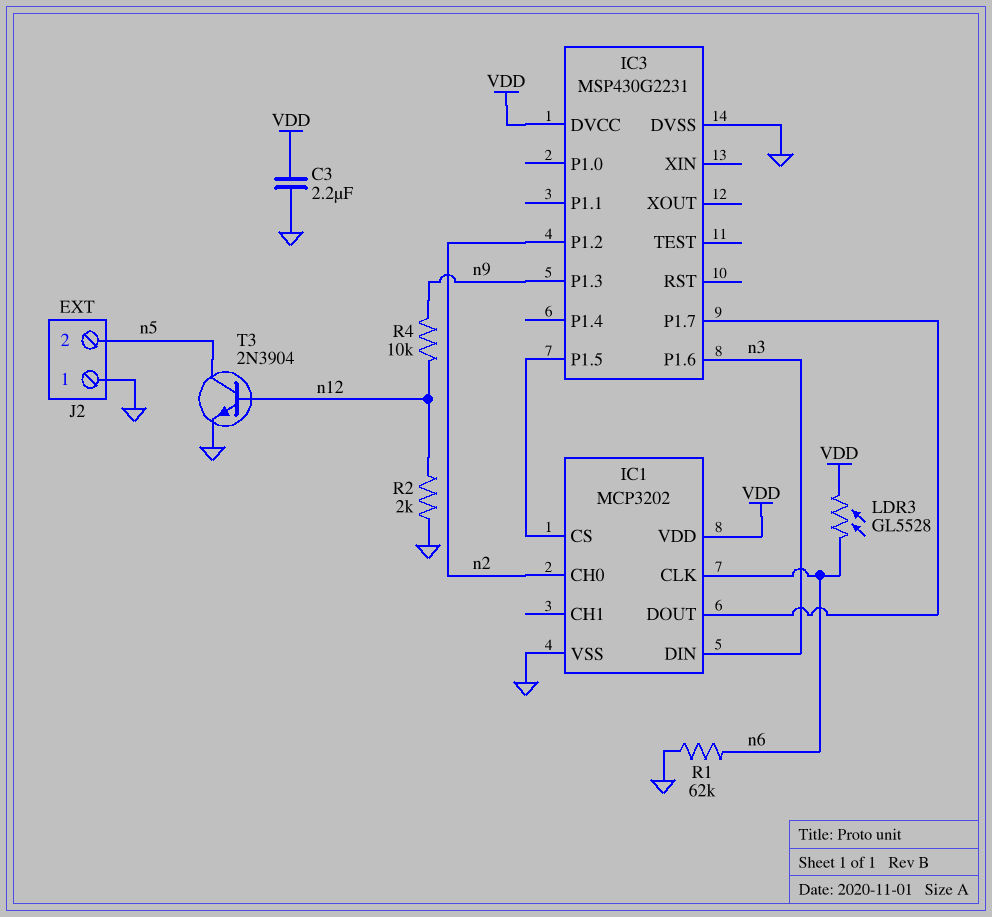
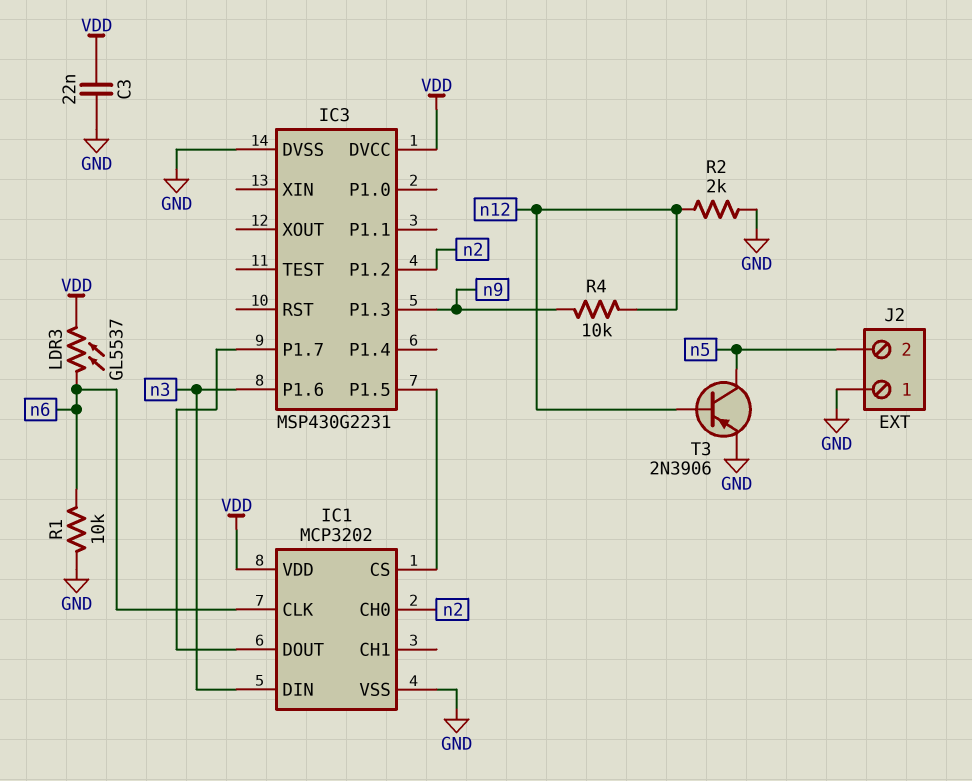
C3: 2.2uF (GND, VDD) -> 22nF (GND, VDD)
LDR3: GL5528 (VDD, n6) -> GL5537 (VDD, n6)
R1: 62k (GND, n6) -> 10k (GND, n6)
T3: NPN 2N3904 (B n12, C n5, E GND) -> PNP 2N3906 (B n12, C n5, E GND)

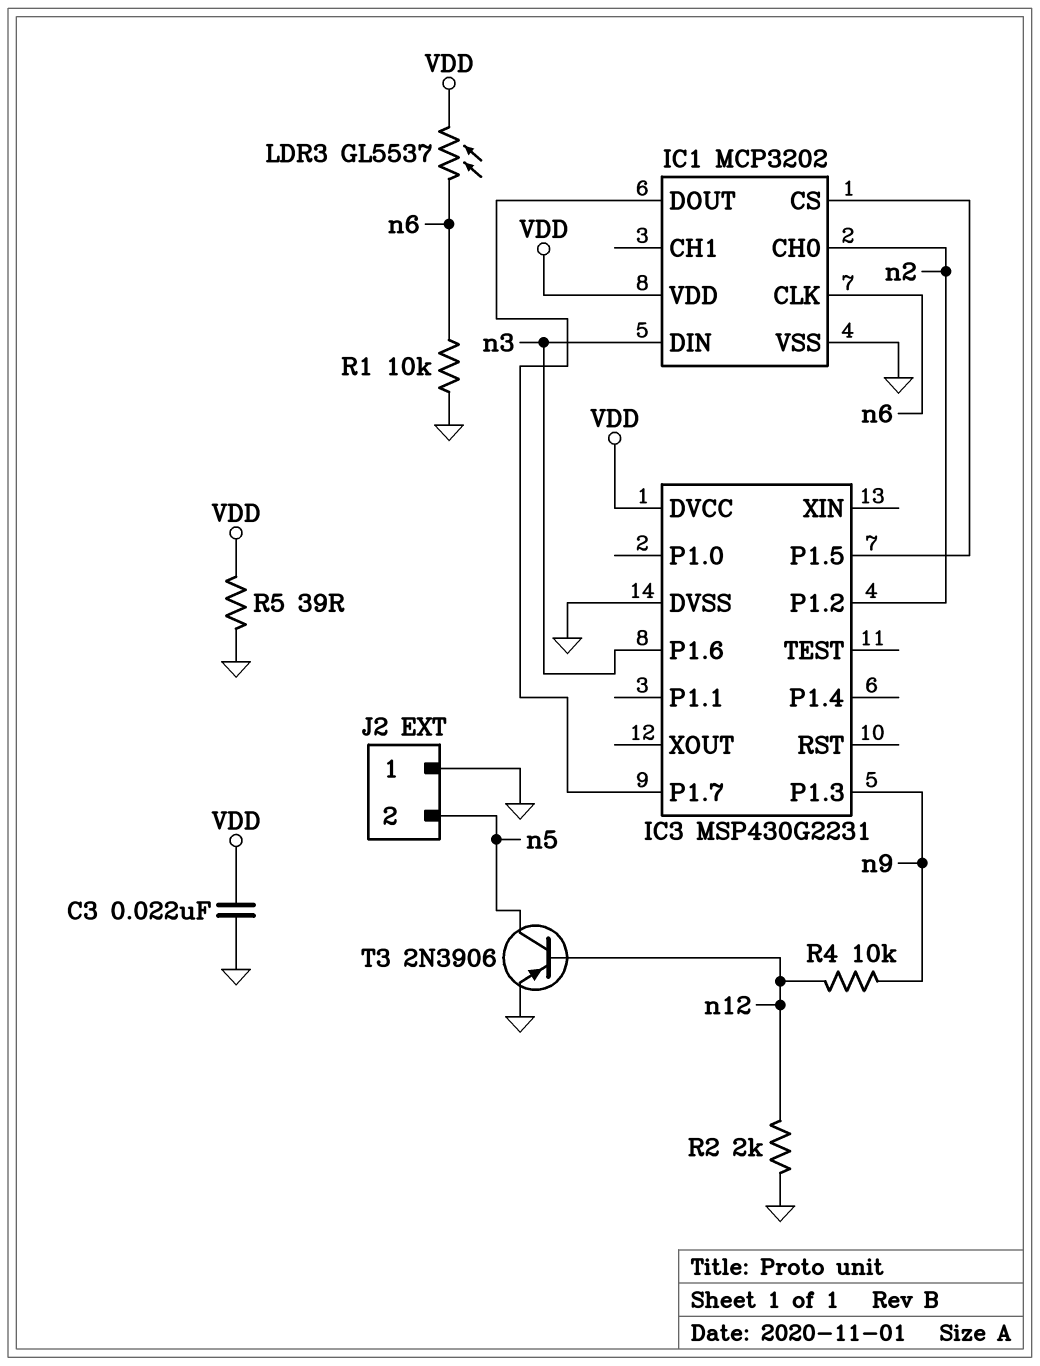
R5: none -> 39 (GND, VDD)

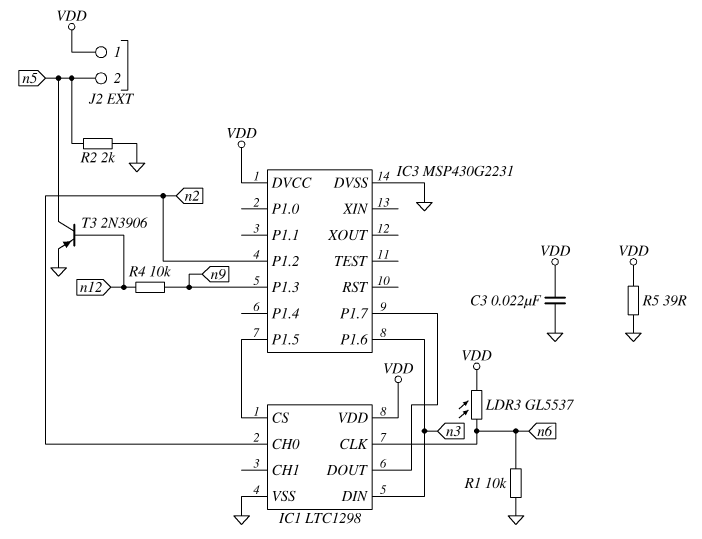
IC1: MCP3202 -> LTC1298
J2 pin 1: GND -> VDD
R2: 2k (GND, n12) -> 2k (GND, n5)

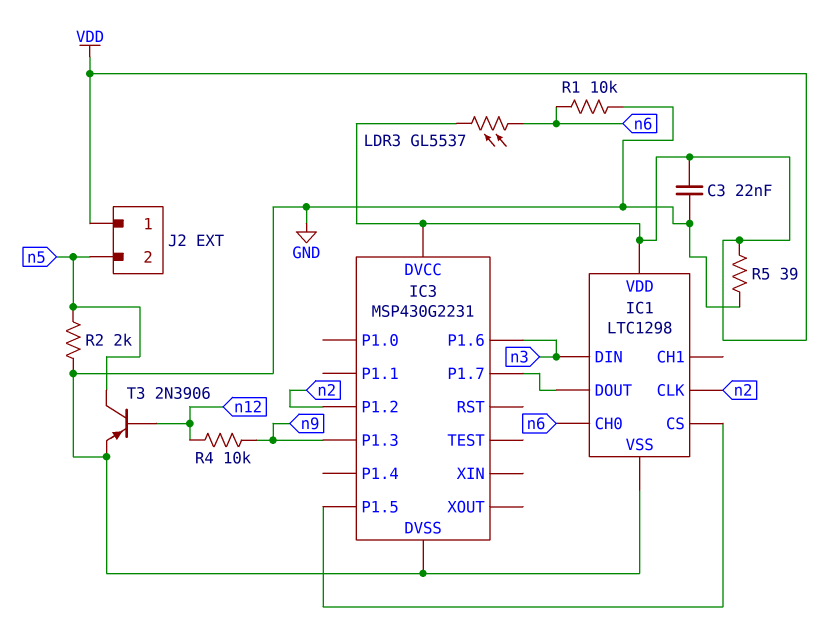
IC1 pin CH0: n2 -> n6
IC1 pin CLK: n6 -> n2

